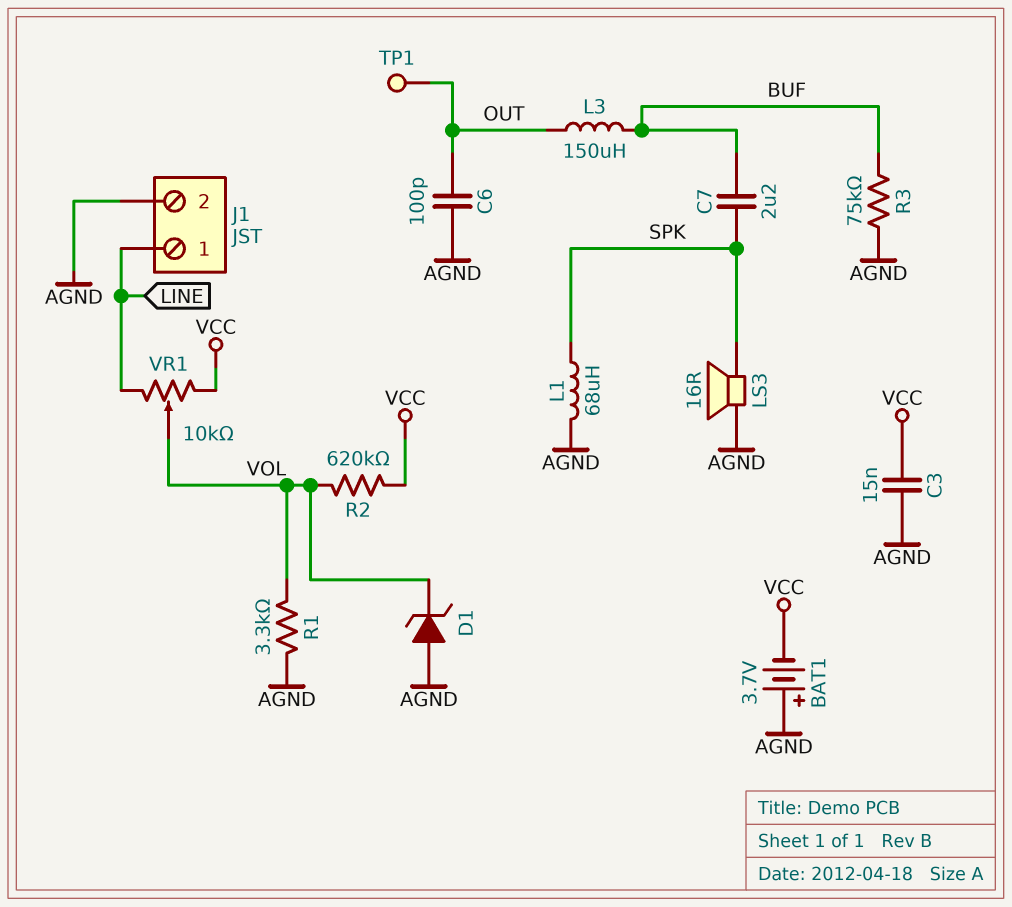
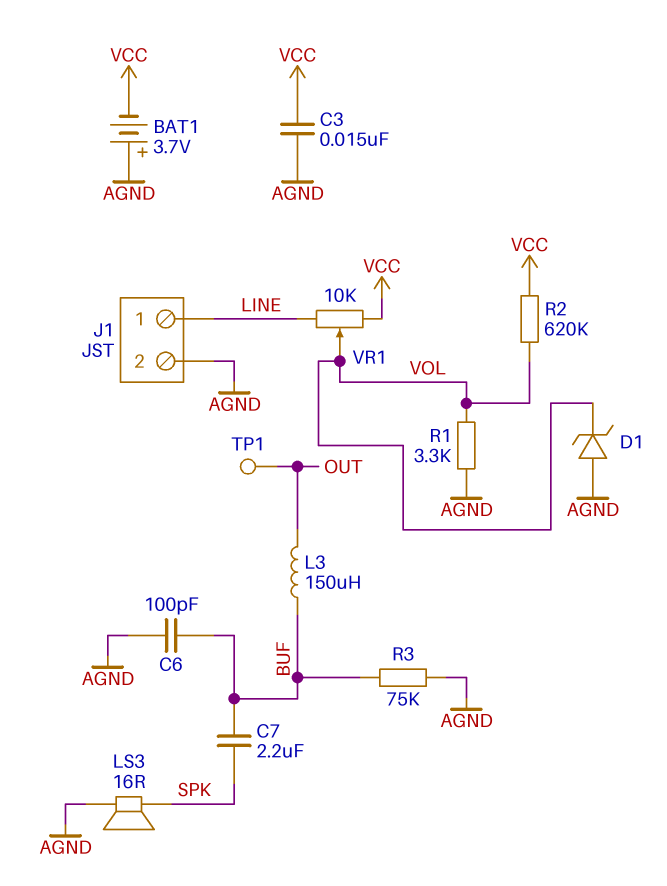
C6: 100pF (AGND, OUT) -> 100pF (AGND, BUF)
L1: 68uH (AGND, SPK) -> none

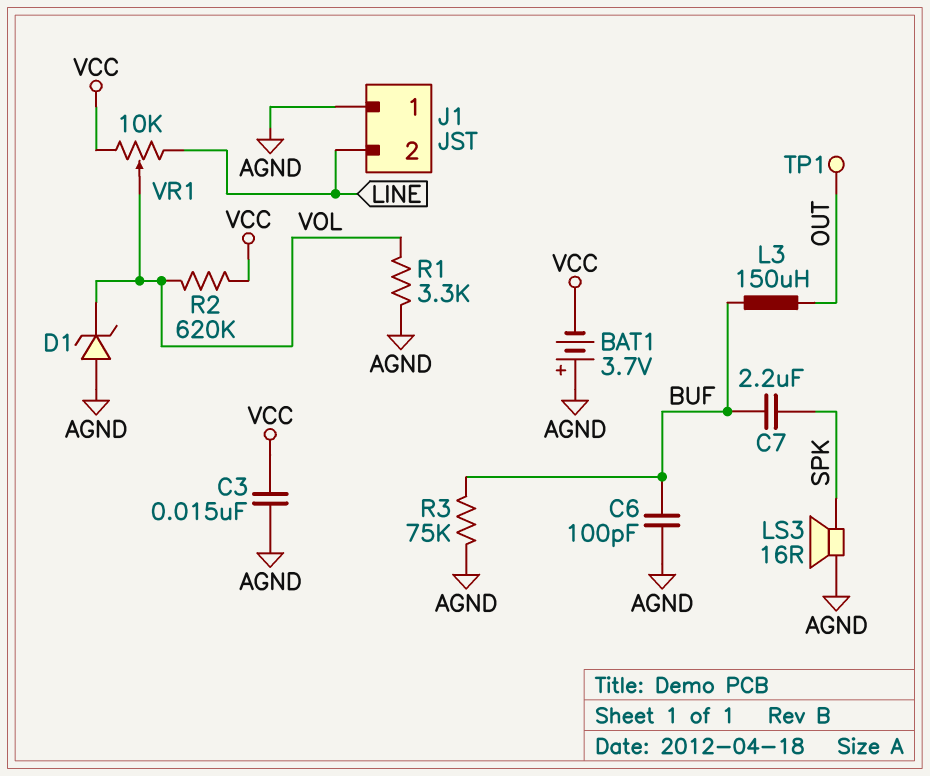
J1 pin 1: LINE -> AGND
J1 pin 2: AGND -> LINE

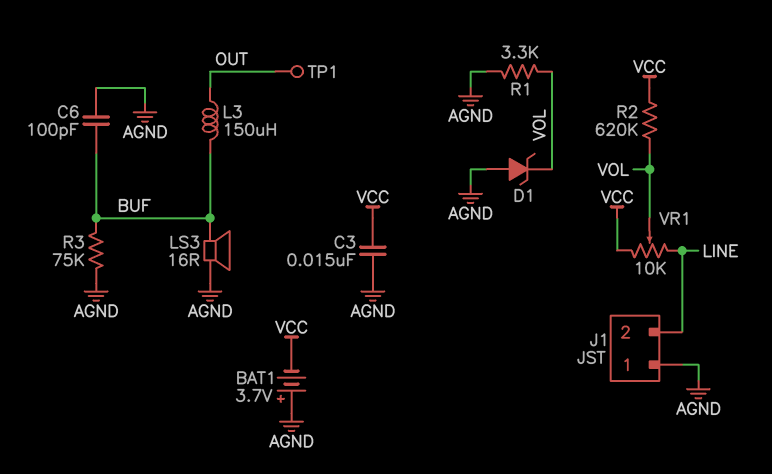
C7: 2.2uF (BUF, SPK) -> none
LS3: speaker 16R (AGND, SPK) -> speaker 16R (AGND, BUF)

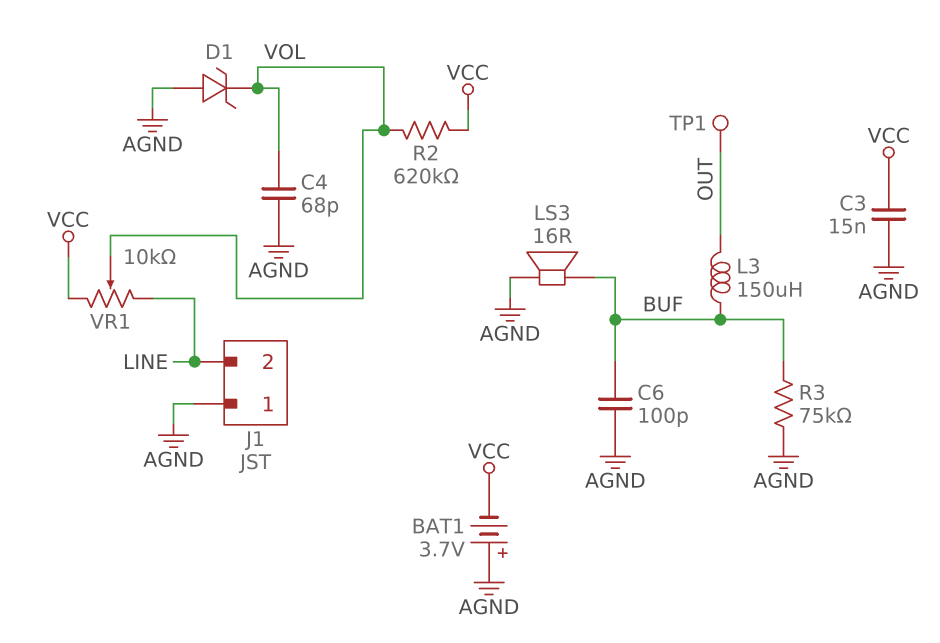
C4: none -> 68pF (AGND, VOL)
R1: 3.3k (AGND, VOL) -> none

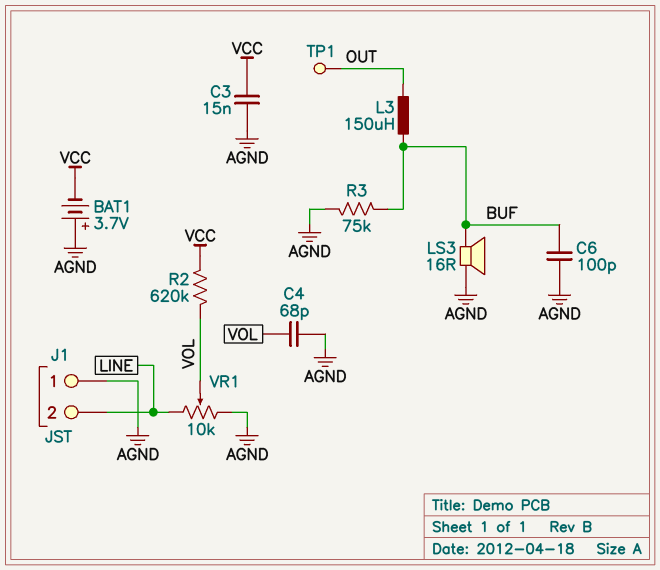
D1: zener (A AGND, K VOL) -> none
VR1: 10k (LINE, VCC, wiper VOL) -> 10k (AGND, LINE, wiper VOL)

